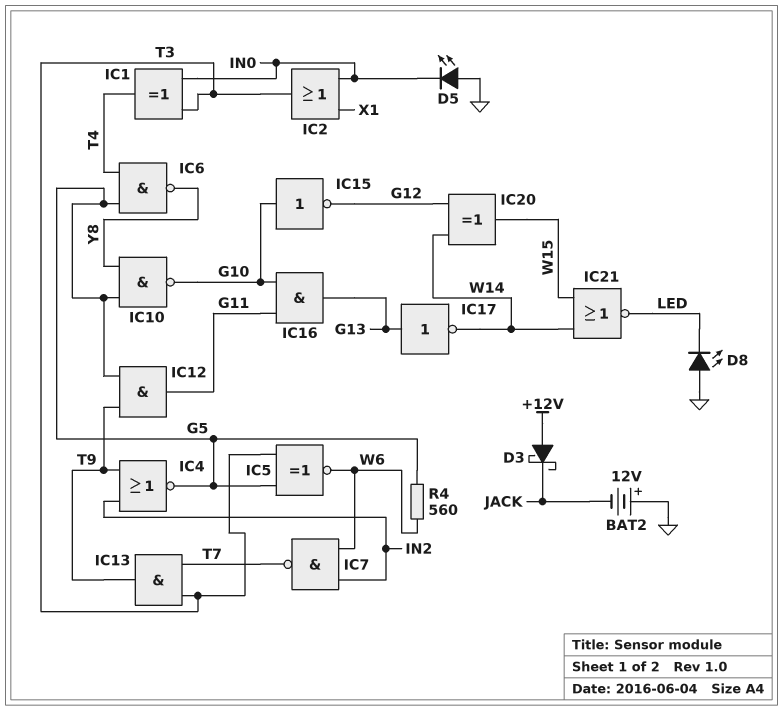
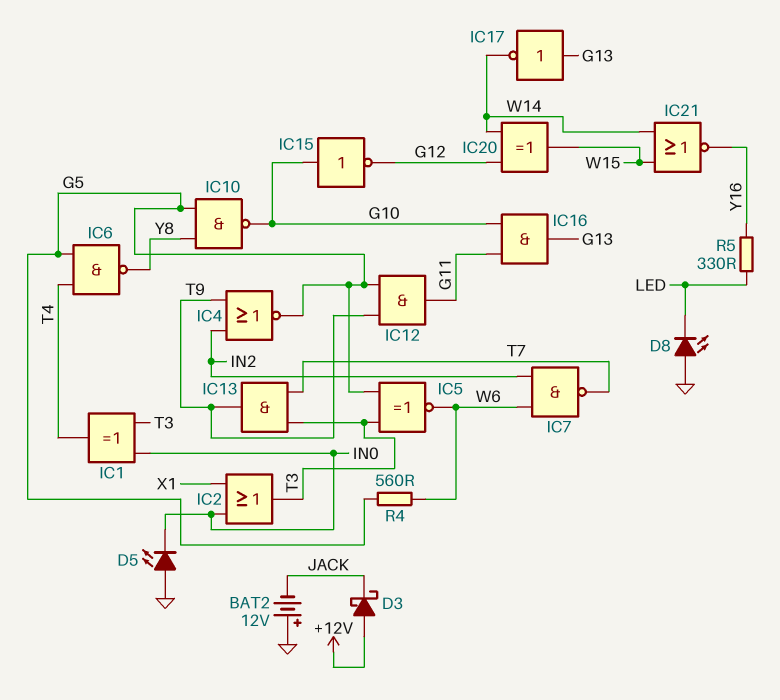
IC21: NOR (in W14, in W15, out LED) -> NOR (in W14, in W15, out Y16)
R5: none -> 330 (LED, Y16)

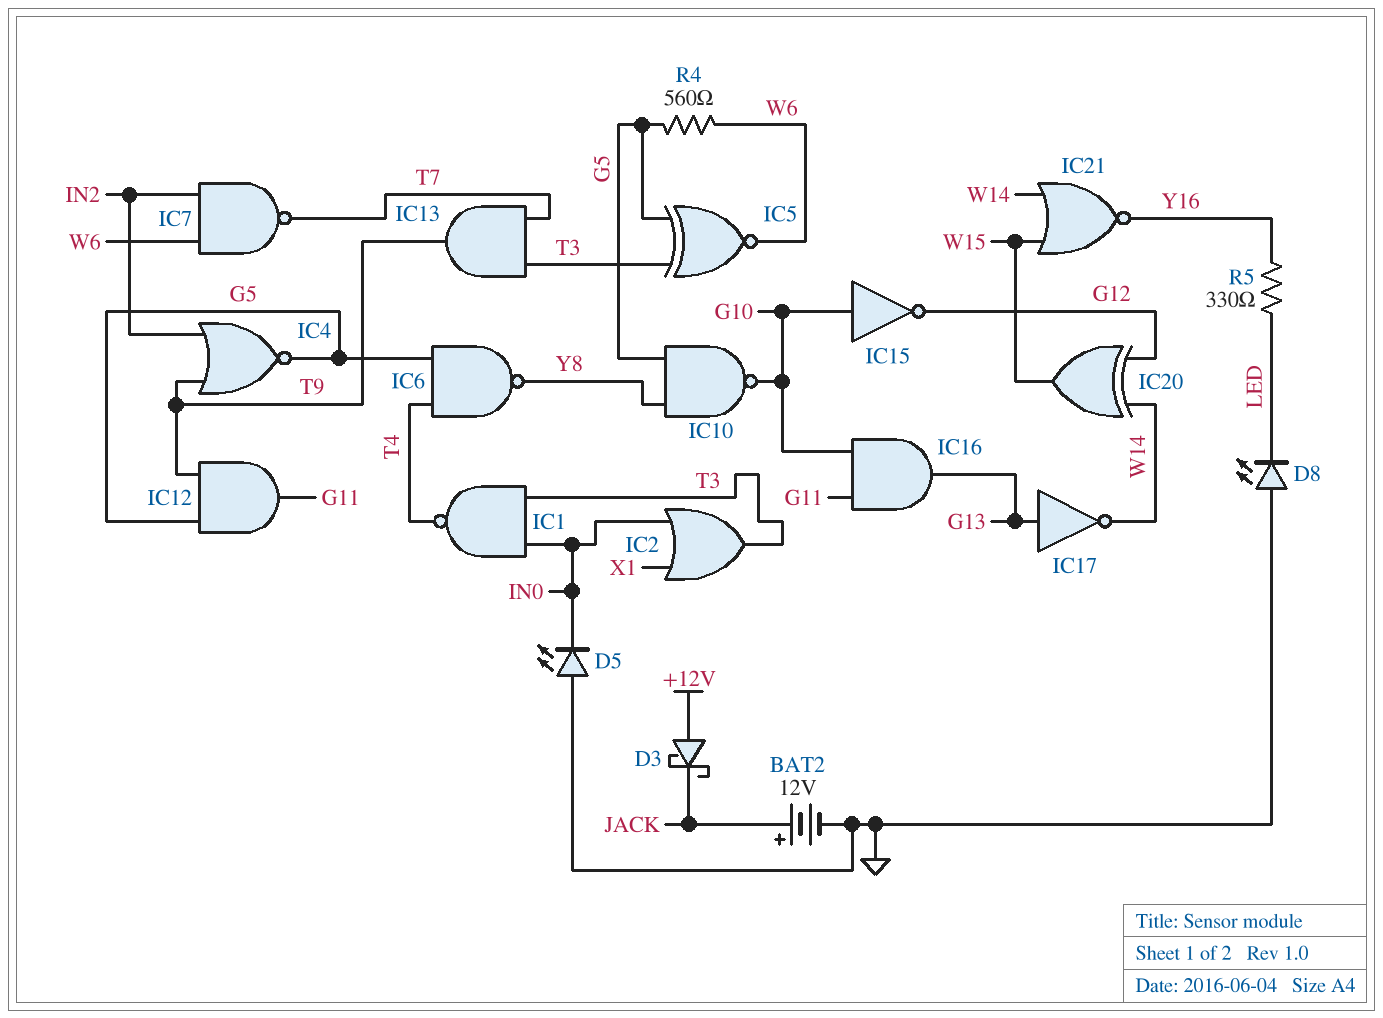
BAT2: 12V (plus GND, minus JACK) -> 12V (plus JACK, minus GND)
IC1: XOR (in IN0, in T3, out T4) -> NAND (in IN0, in T3, out T4)

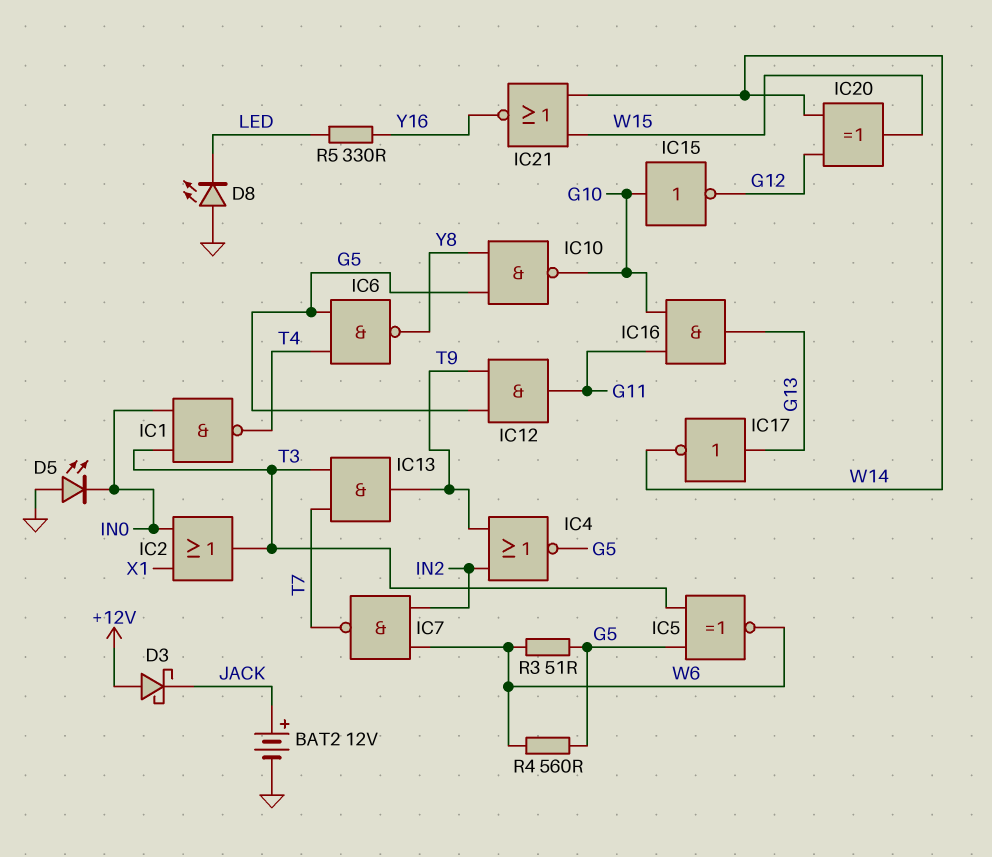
R3: none -> 51 (G5, W6)

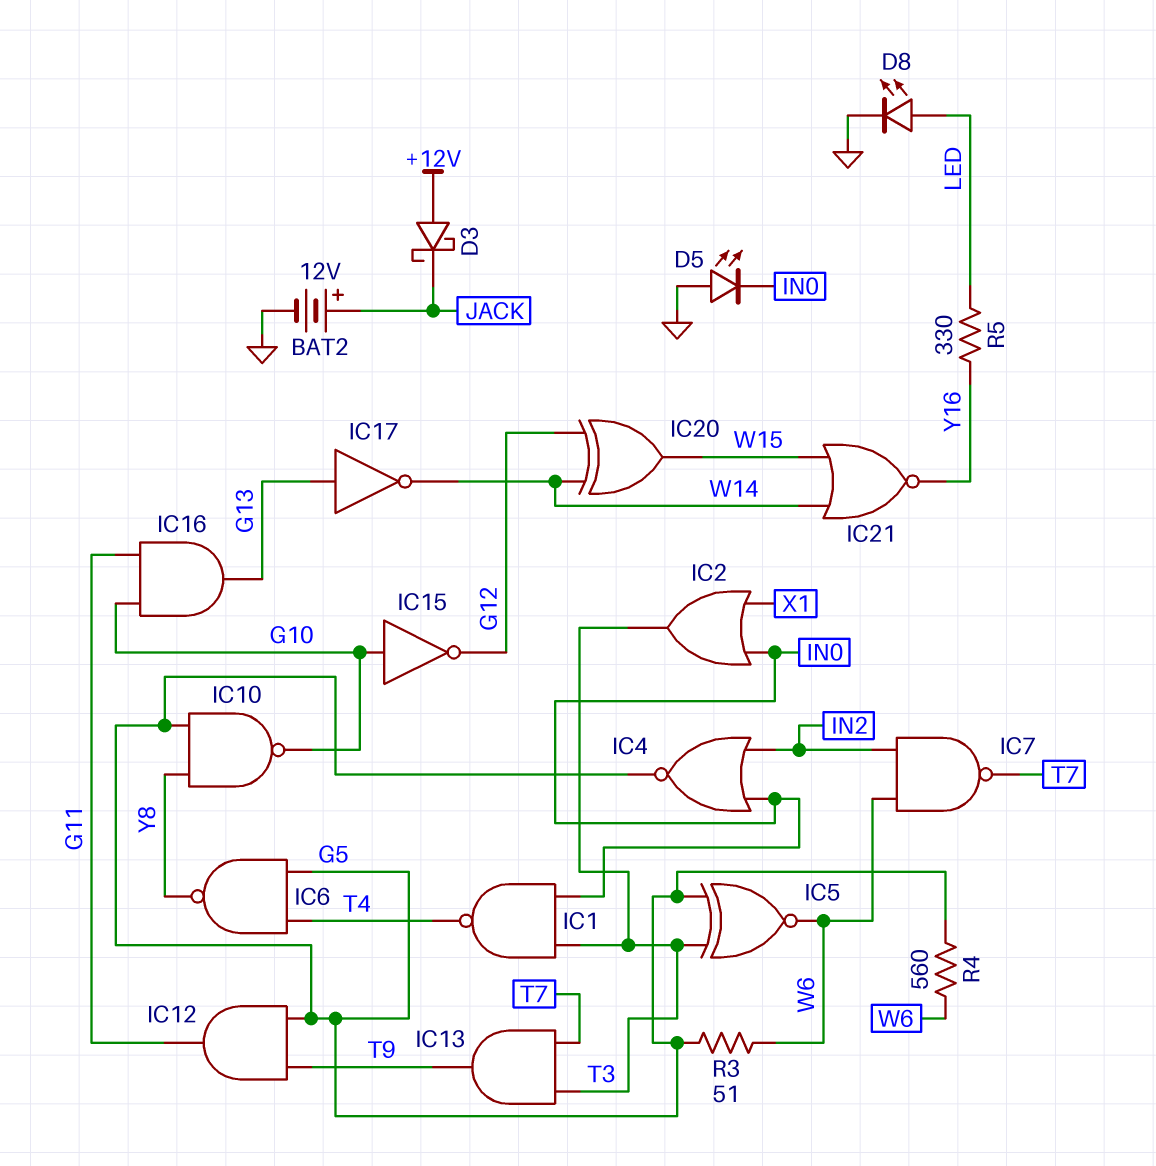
D8: LED (A GND, K LED) -> LED (A LED, K GND)
IC4: NOR (in IN2, in T9, out G5) -> NOR (in IN0, in IN2, out G5)

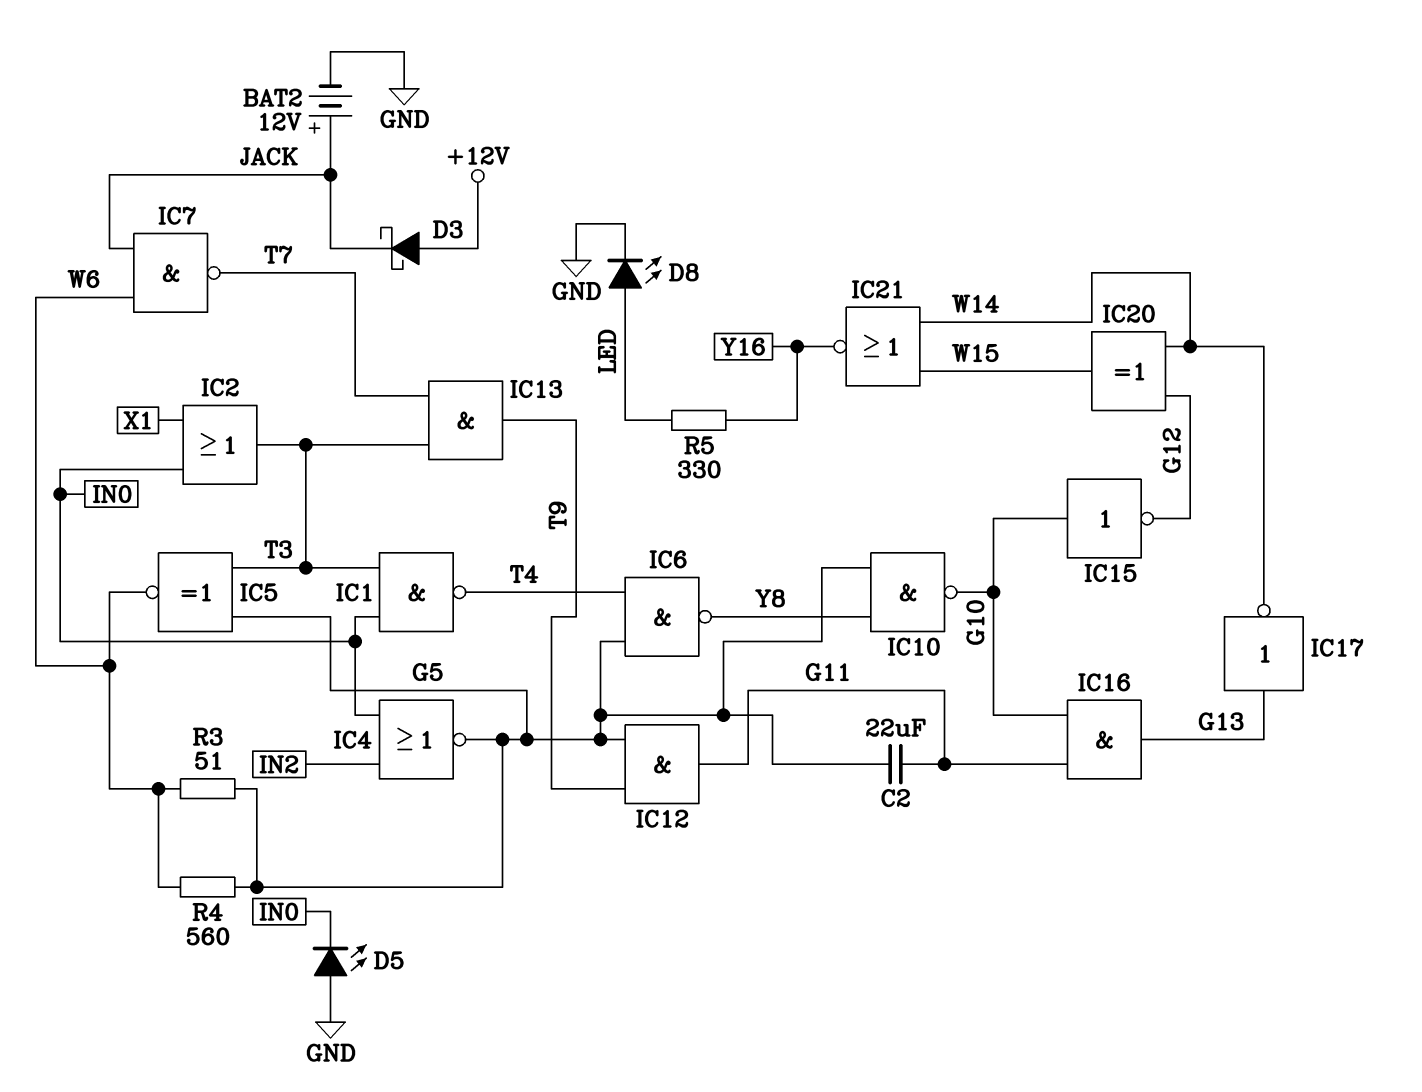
C2: none -> 22uF (G5, G11)
IC7: NAND (in IN2, in W6, out T7) -> NAND (in JACK, in W6, out T7)

